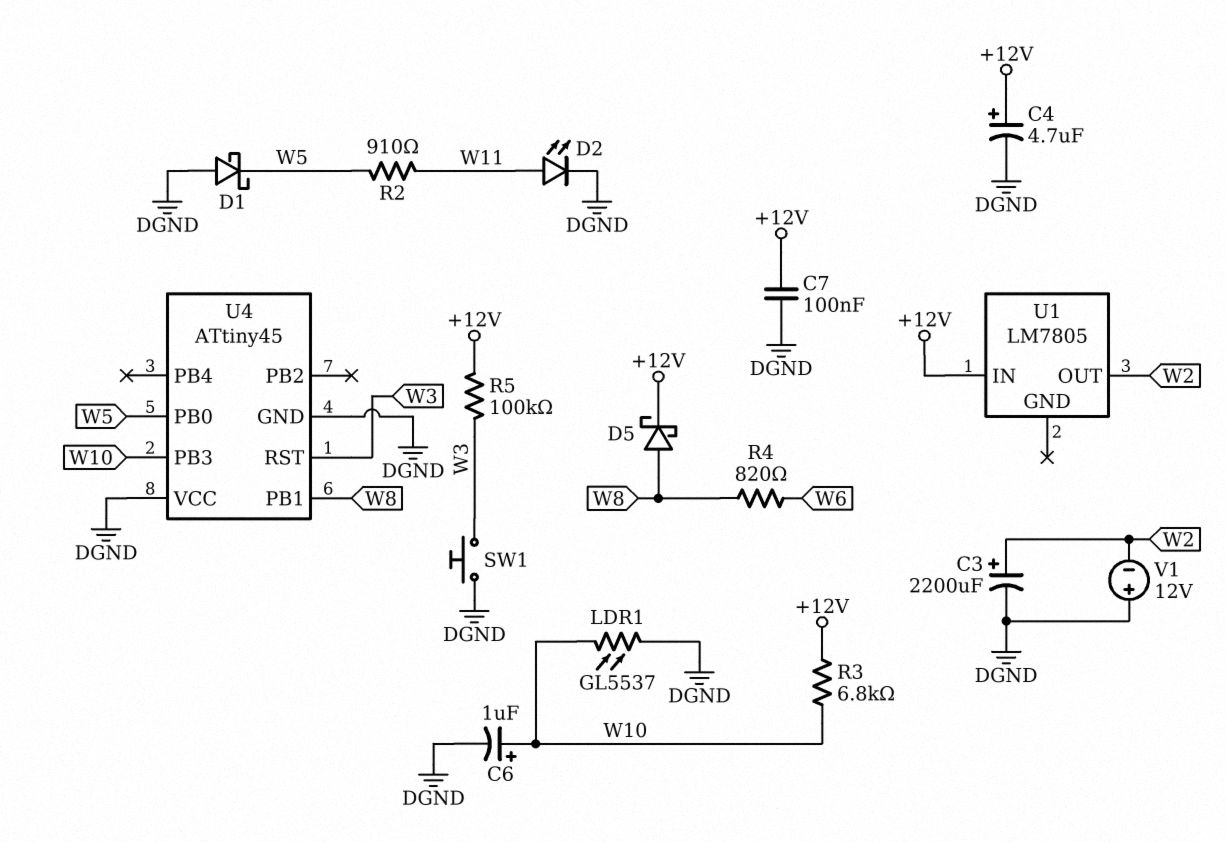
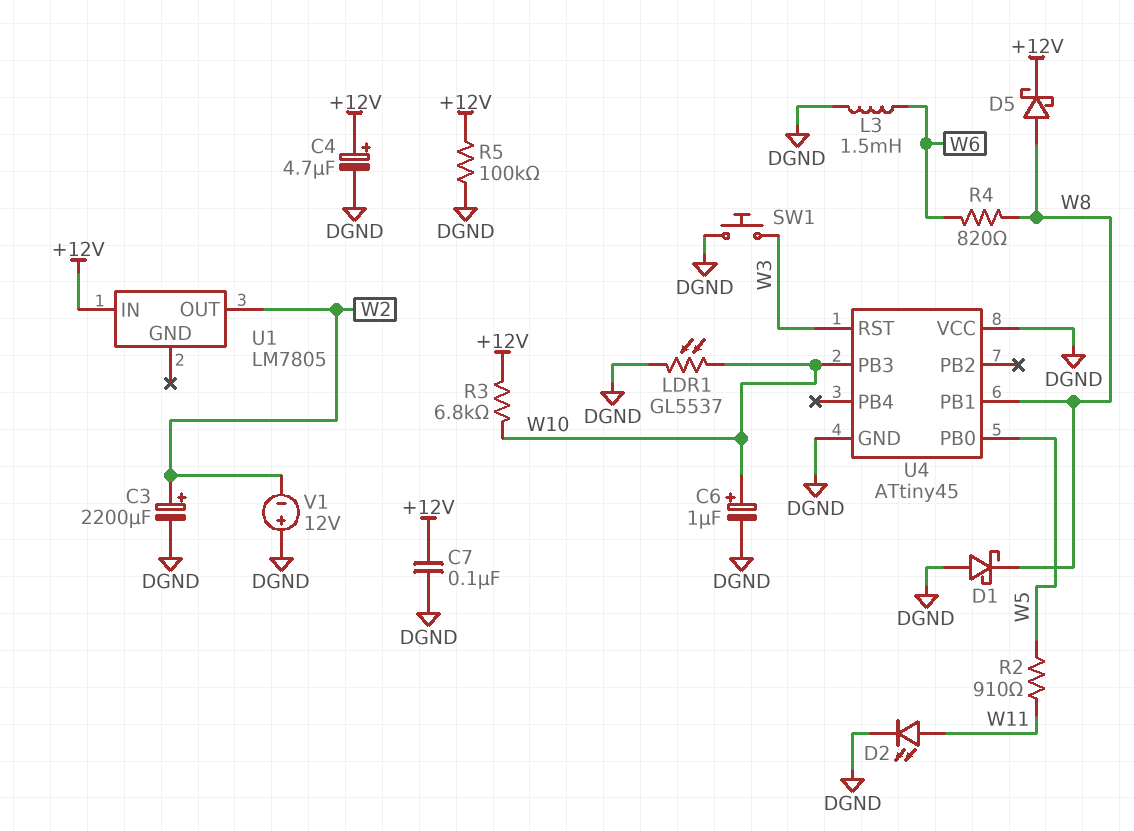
D1: schottky (A DGND, K W5) -> schottky (A DGND, K W8)
L3: none -> 1.5mH (DGND, W6)
R5: 100k (+12V, W3) -> 100k (+12V, DGND)

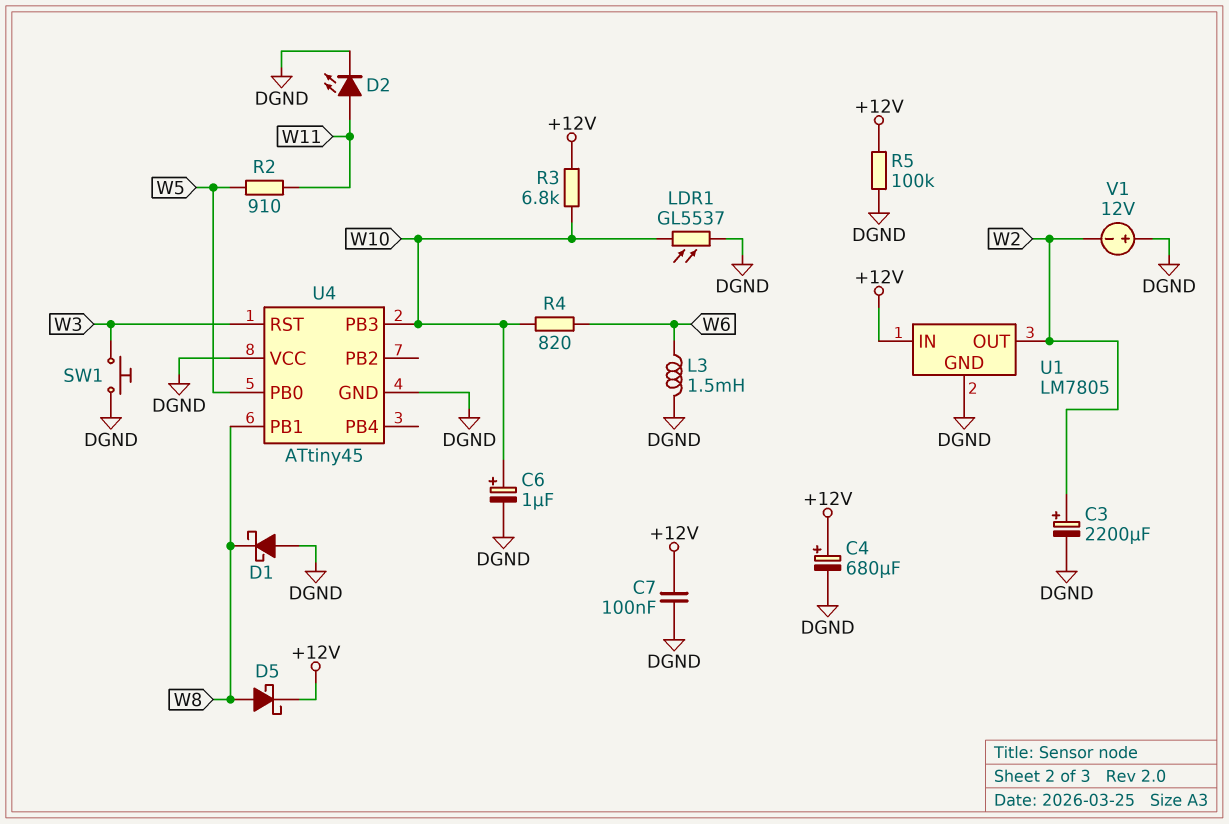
C4: 4.7uF (plus +12V, minus DGND) -> 680uF (plus +12V, minus DGND)
R4: 820 (W6, W8) -> 820 (W6, W10)
U1 pin GND: none -> DGND

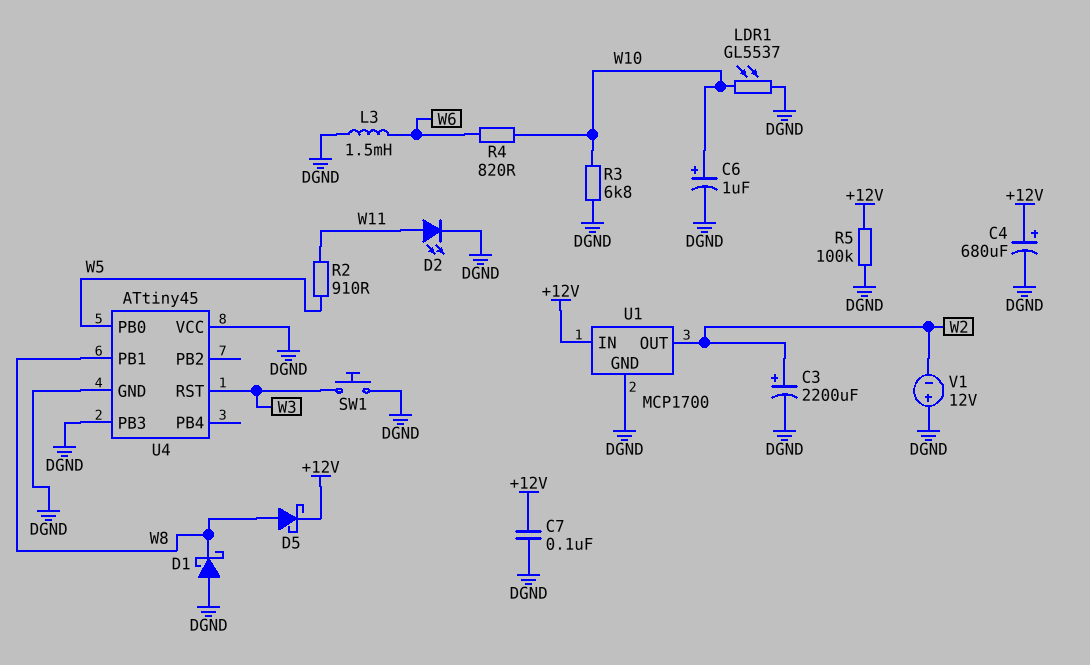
R3: 6.8k (+12V, W10) -> 6.8k (DGND, W10)
U1: LM7805 -> MCP1700
U4 pin PB3: W10 -> DGND

